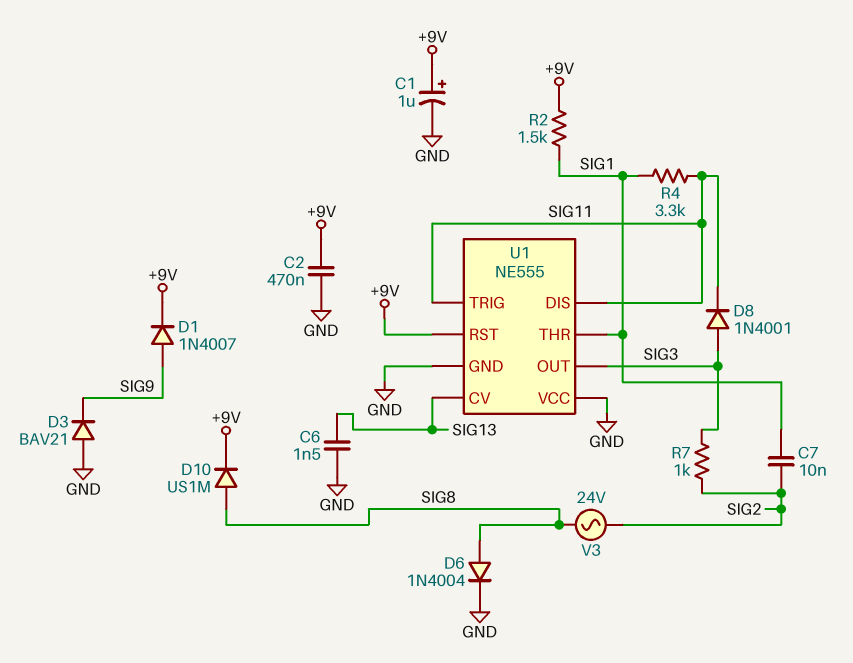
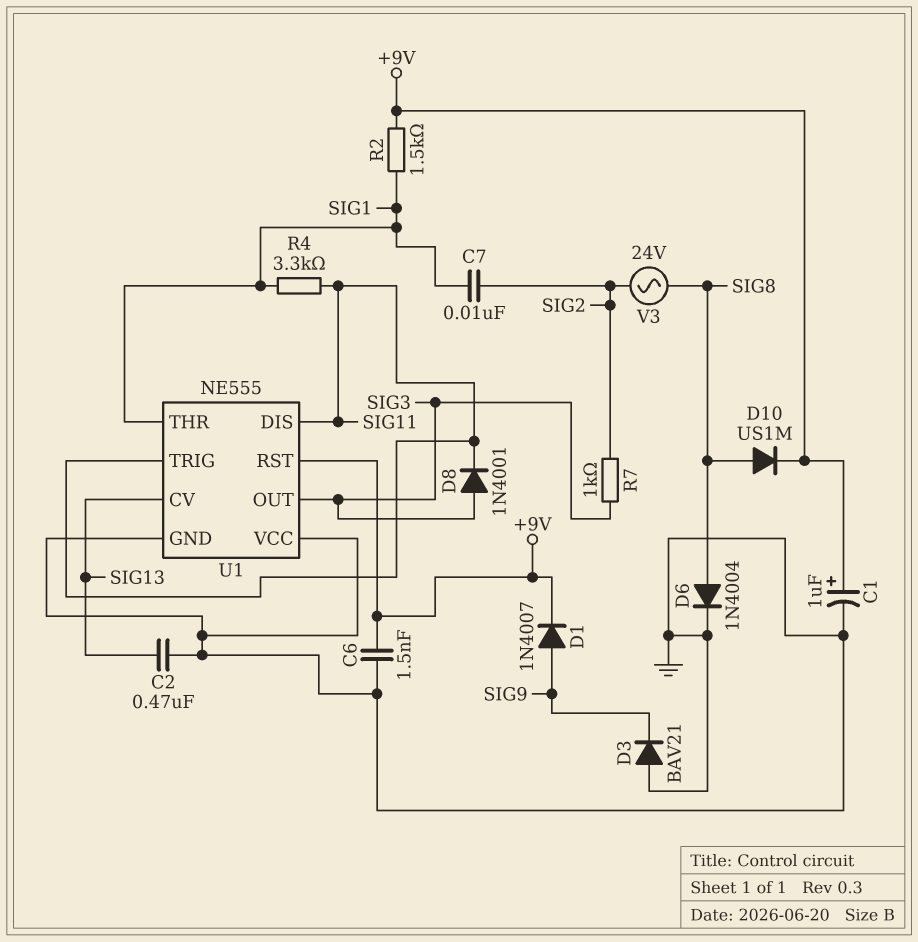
C2: 470nF (+9V, GND) -> 470nF (GND, SIG13)
C6: 1.5nF (GND, SIG13) -> 1.5nF (+9V, GND)

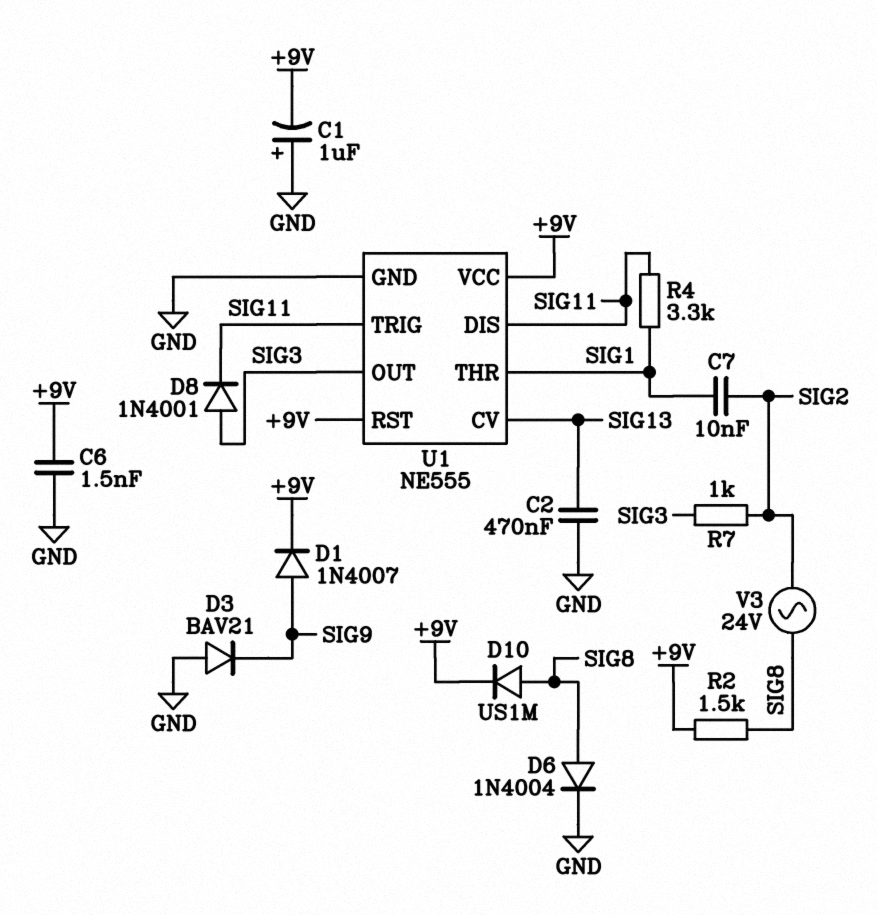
C1: 1uF (plus +9V, minus GND) -> 1uF (plus GND, minus +9V)
R2: 1.5k (+9V, SIG1) -> 1.5k (+9V, SIG8)
U1 pin VCC: GND -> +9V

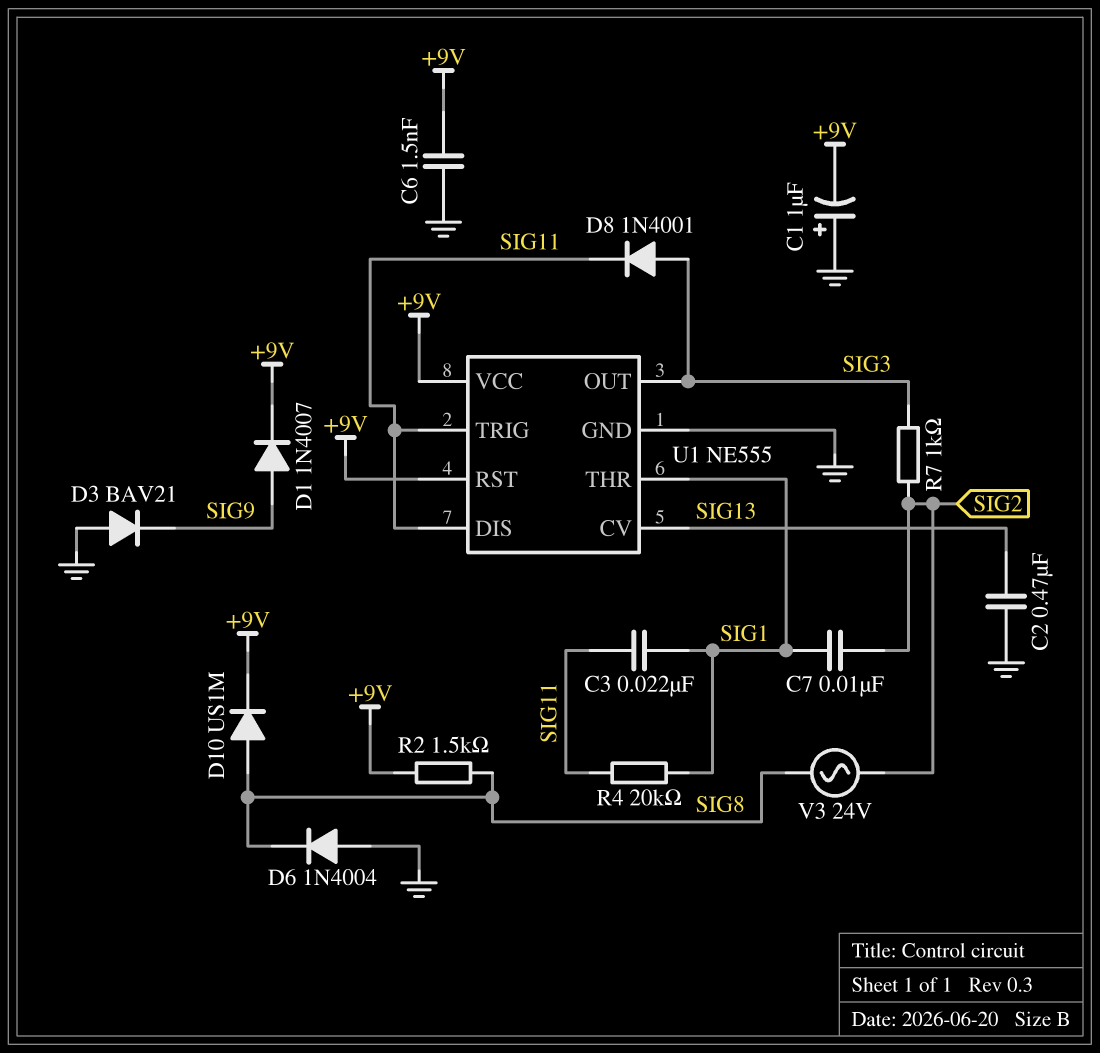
C3: none -> 22nF (SIG1, SIG11)
D6: diode 1N4004 (A SIG8, K GND) -> diode 1N4004 (A GND, K SIG8)
R4: 3.3k (SIG1, SIG11) -> 20k (SIG1, SIG11)

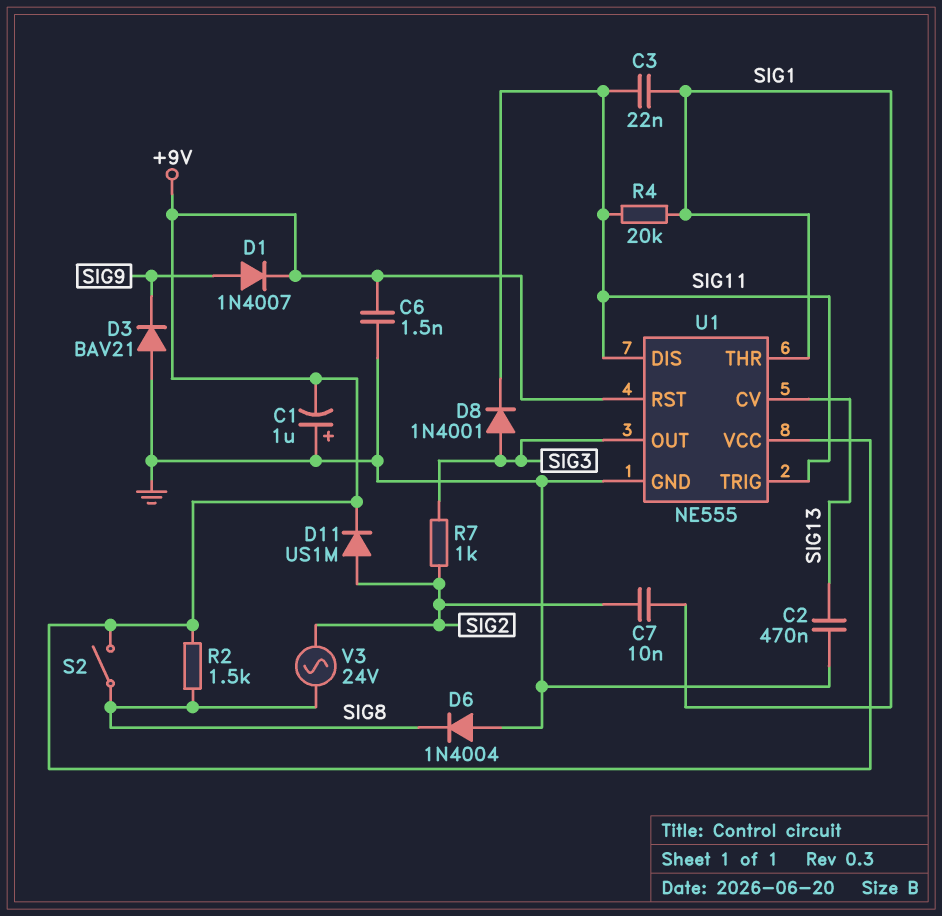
D10: diode US1M (A SIG8, K +9V) -> none
D11: none -> diode US1M (A SIG2, K +9V)
S2: none -> switch (+9V, SIG8)

